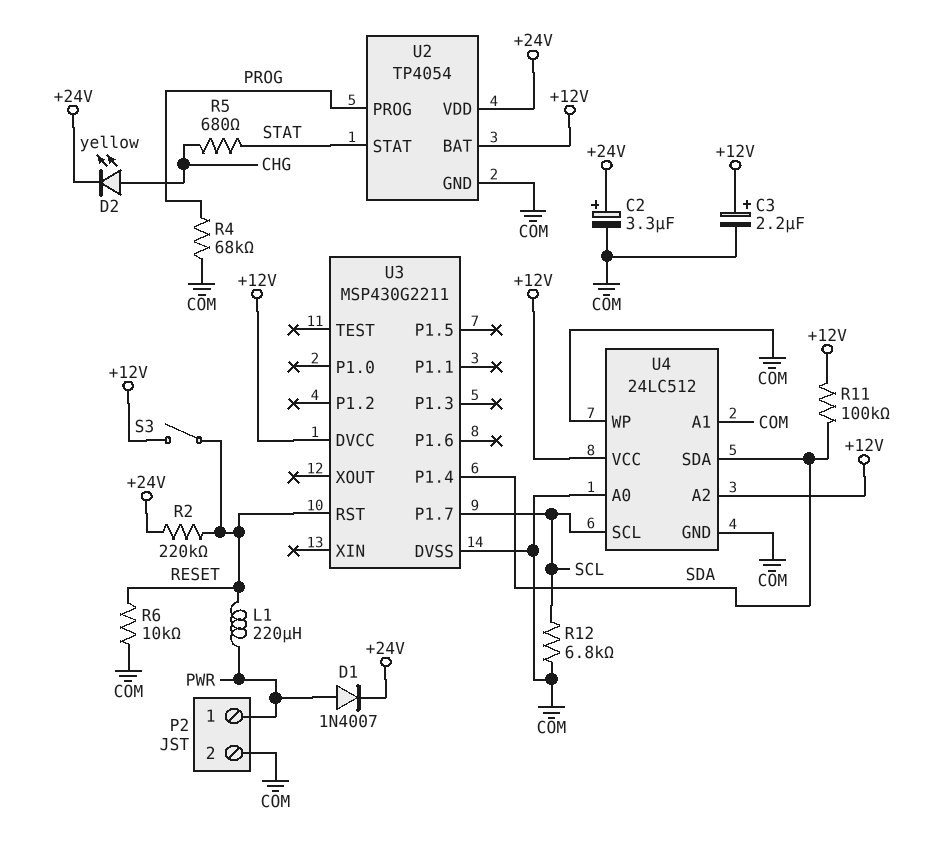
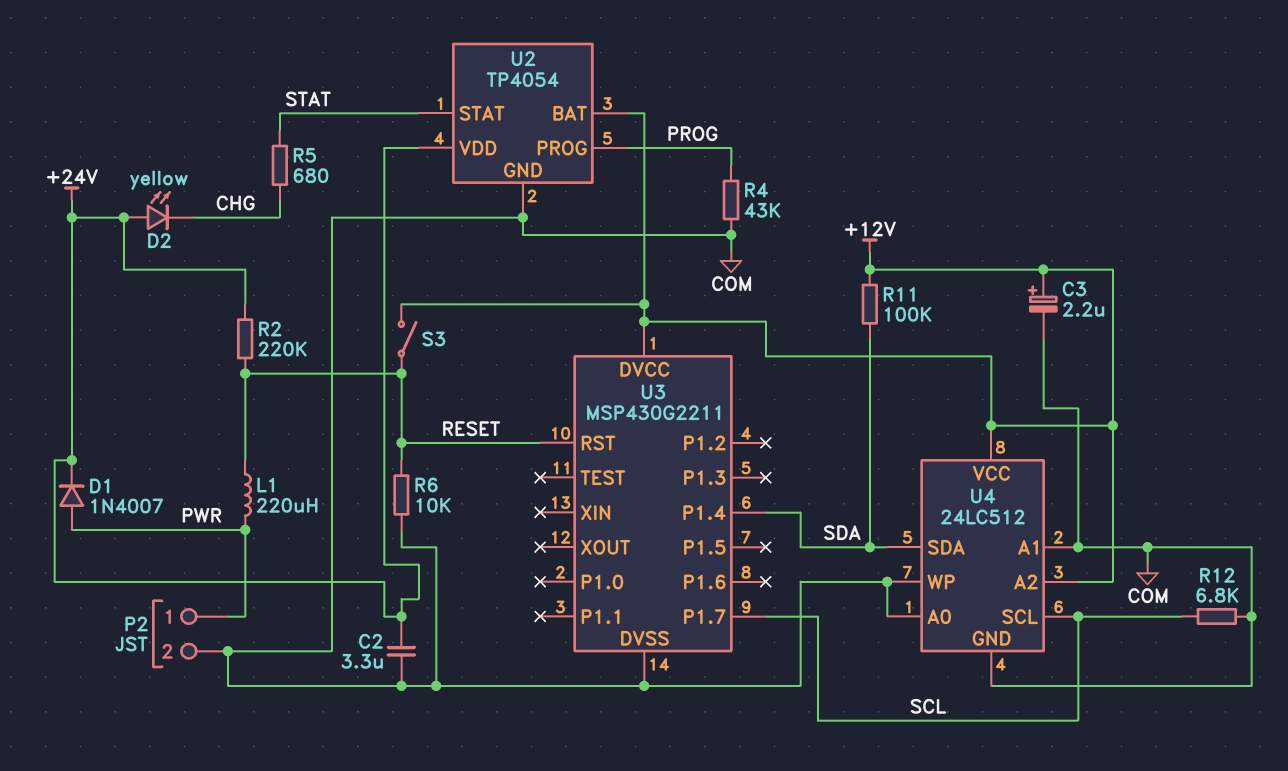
C2: 3.3uF (plus +24V, minus COM) -> 3.3uF (+24V, COM)
D2: LED yellow (A CHG, K +24V) -> LED yellow (A +24V, K CHG)
R4: 68k (COM, PROG) -> 43k (COM, PROG)

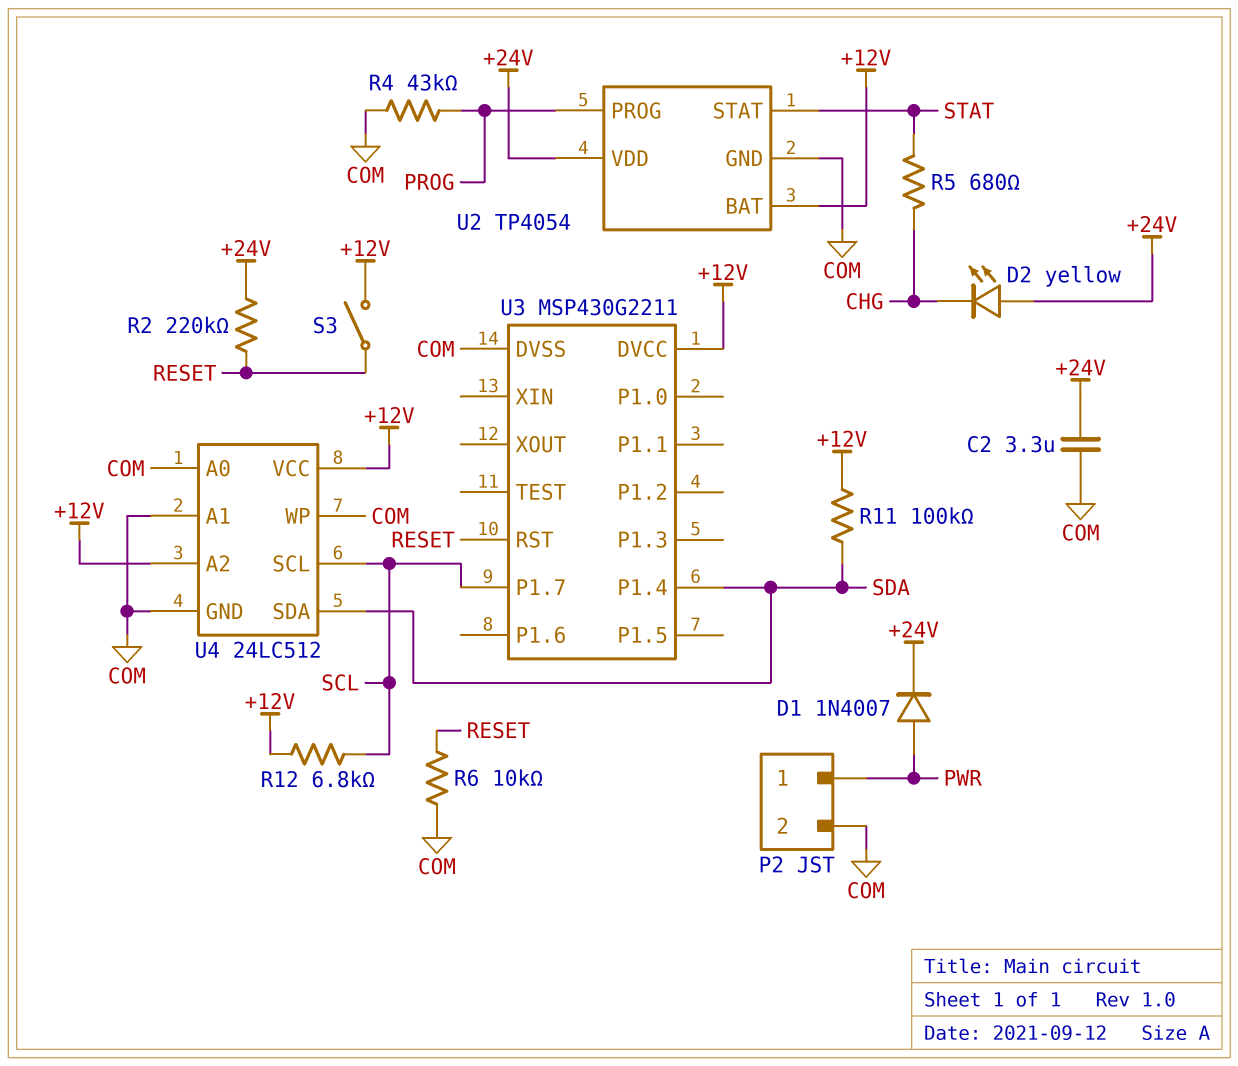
C3: 2.2uF (plus +12V, minus COM) -> none
L1: 220uH (PWR, RESET) -> none
R12: 6.8k (COM, SCL) -> 6.8k (+12V, SCL)

